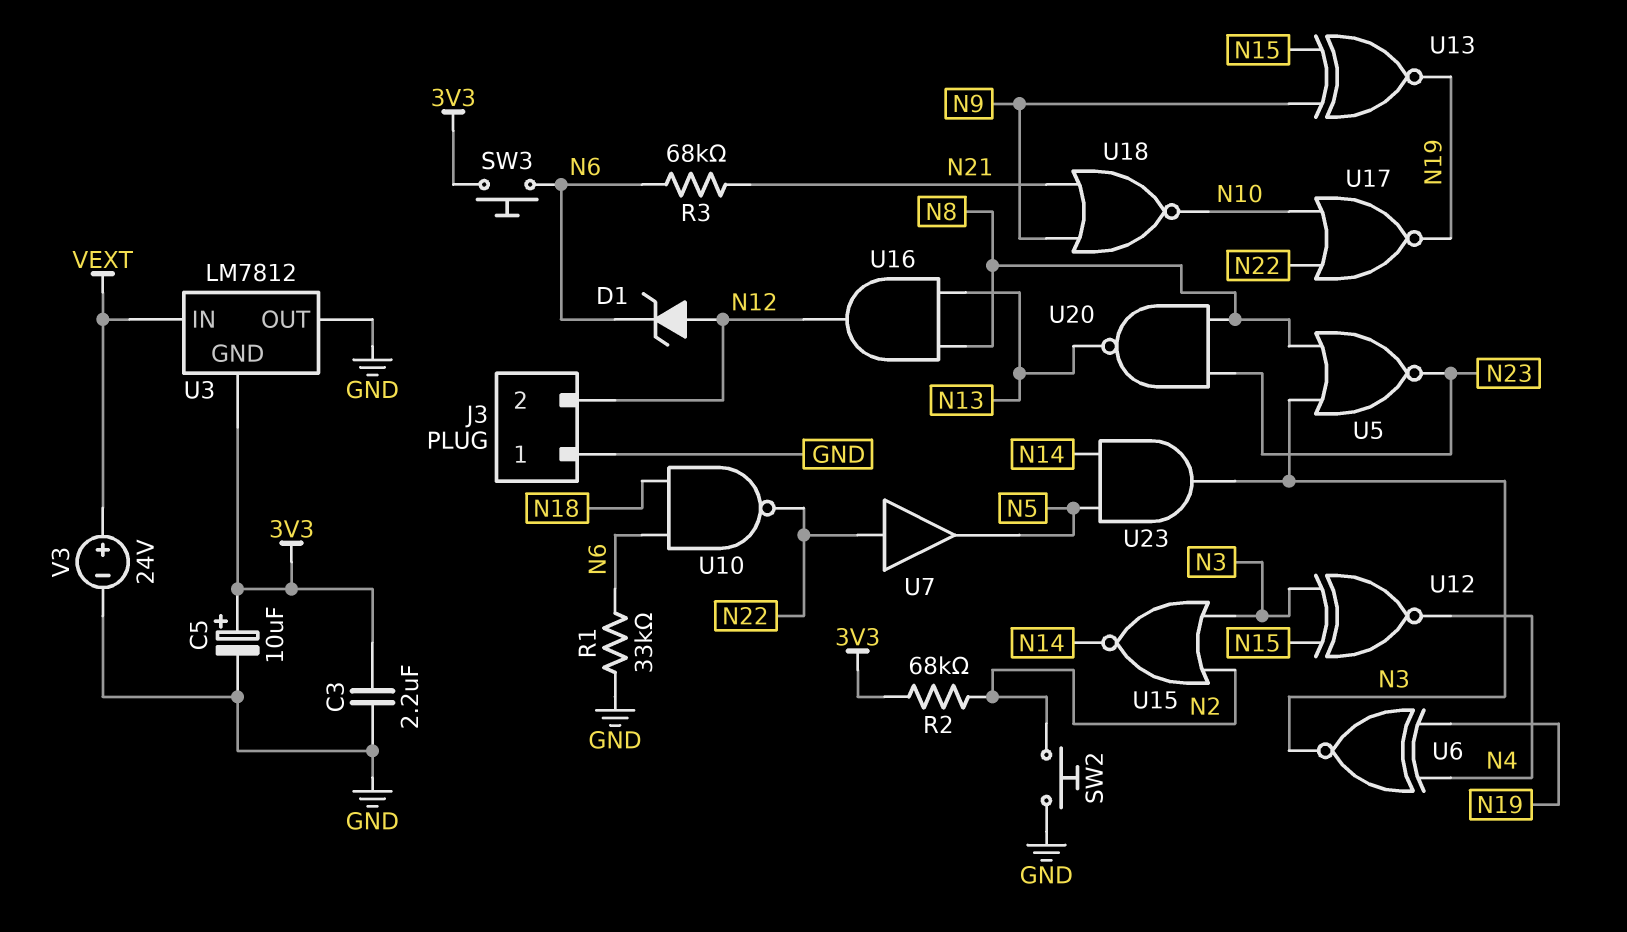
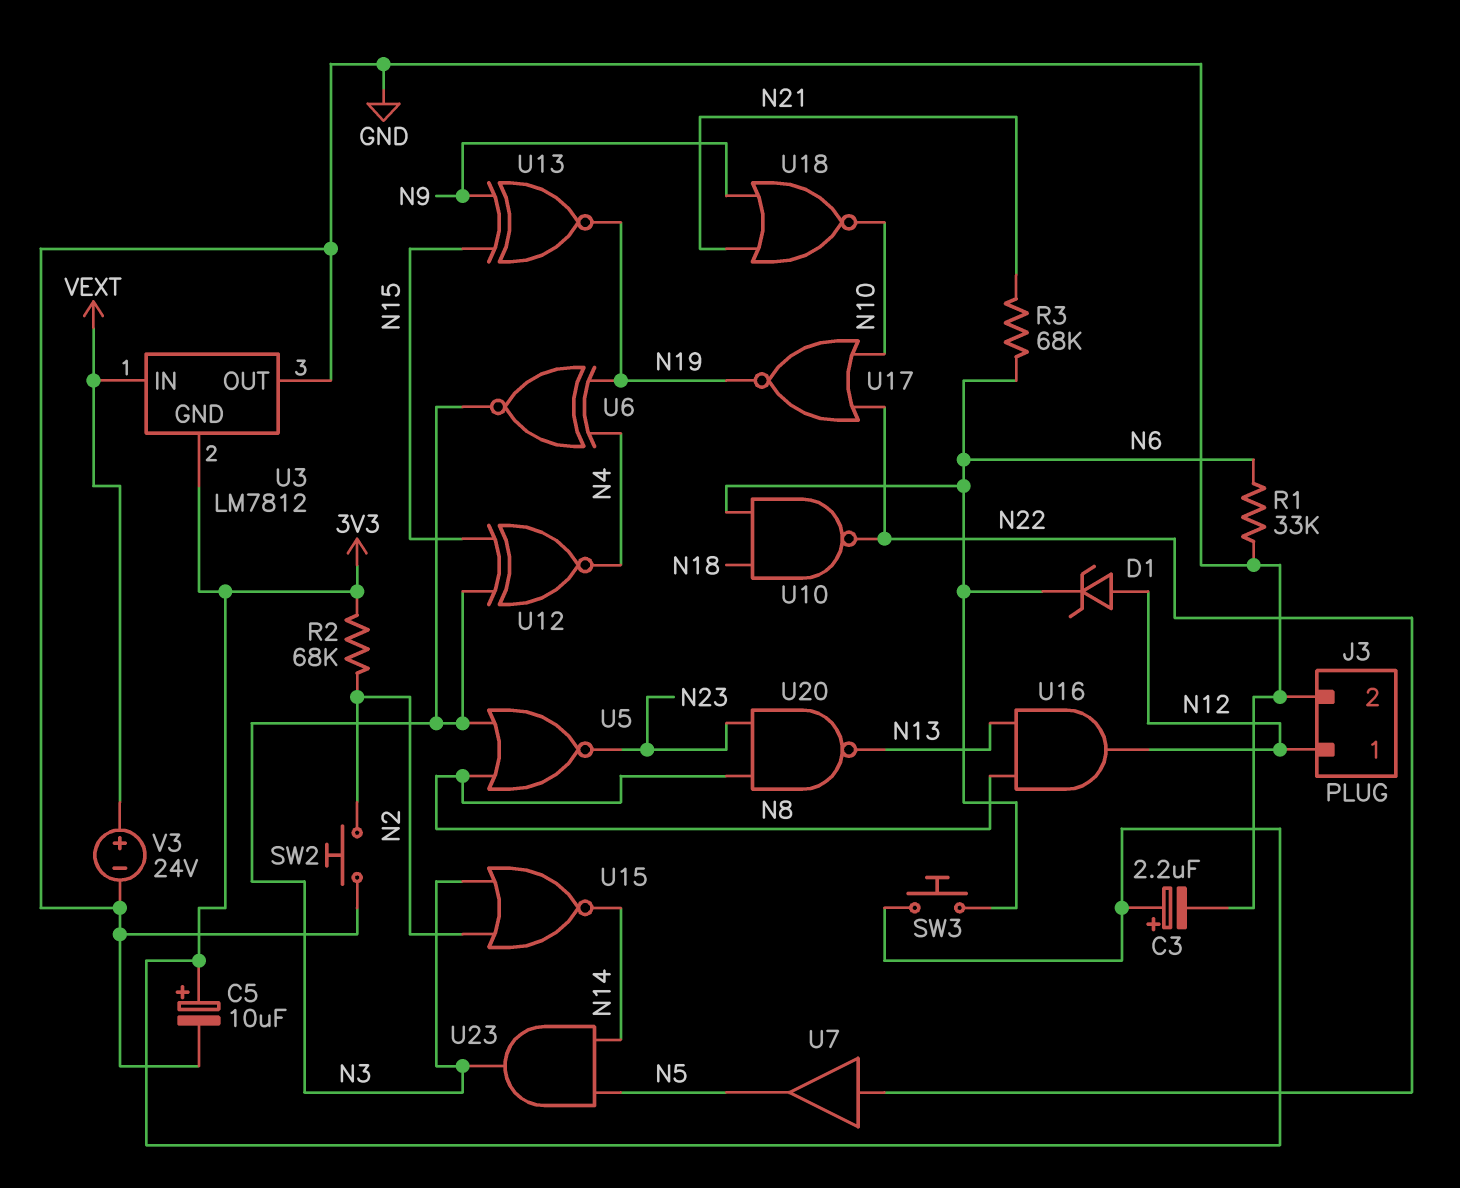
C3: 2.2uF (3V3, GND) -> 2.2uF (plus 3V3, minus GND)
J3 pin 1: GND -> N12
J3 pin 2: N12 -> GND

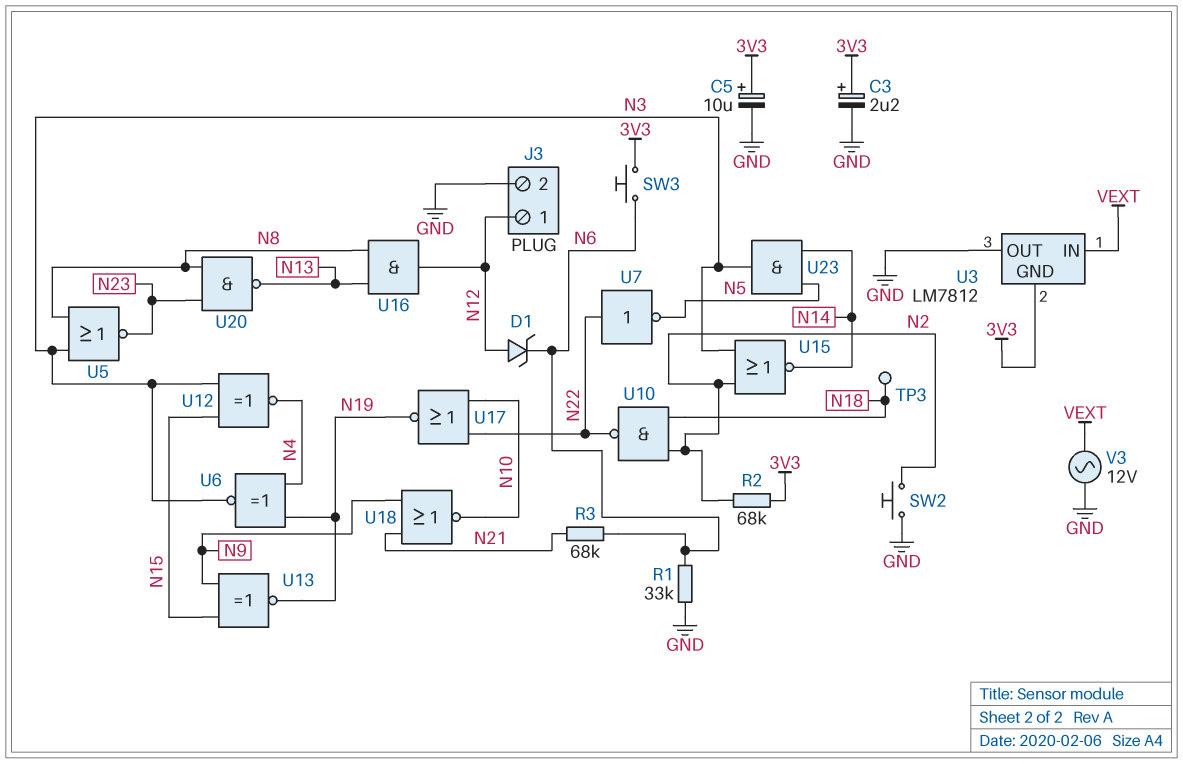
TP3: none -> test point (N18)
U7: buffer (in N22, out N5) -> NOT (in N22, out N5)
U10: NAND (in N6, in N18, out N22) -> NAND (in N2, in N18, out N22)
V3: 24V (plus VEXT, minus GND) -> AC 12V (GND, VEXT)

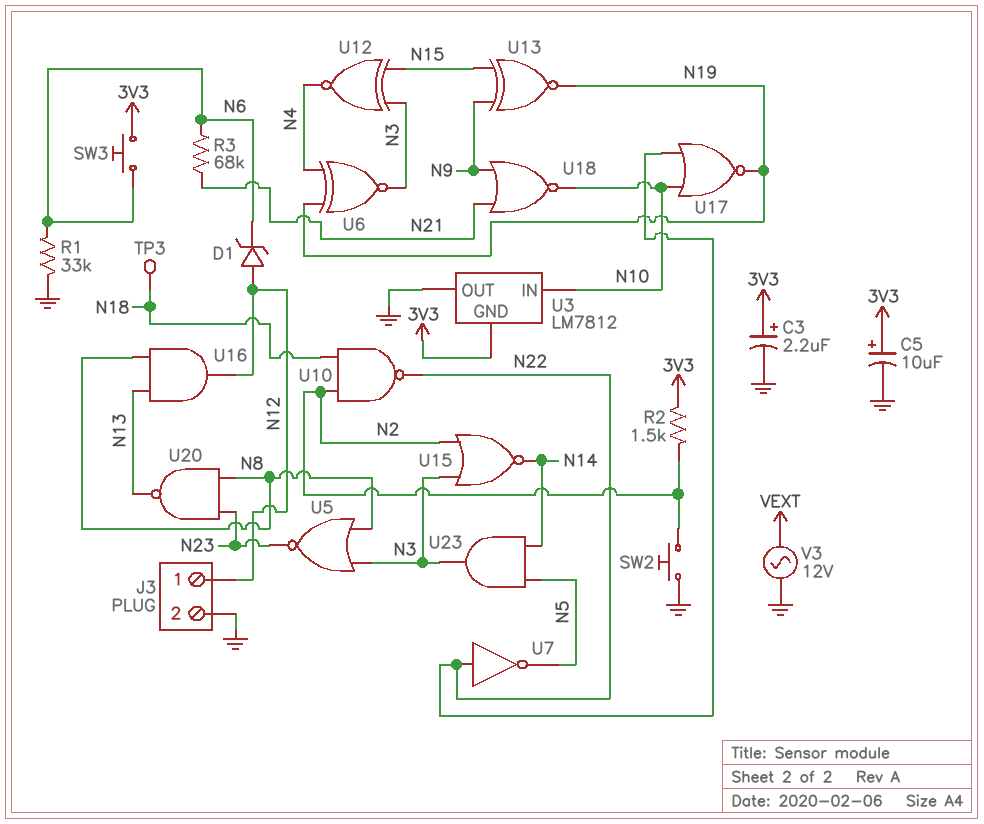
R2: 68k (3V3, N2) -> 1.5k (3V3, N2)
U3 pin IN: VEXT -> N10

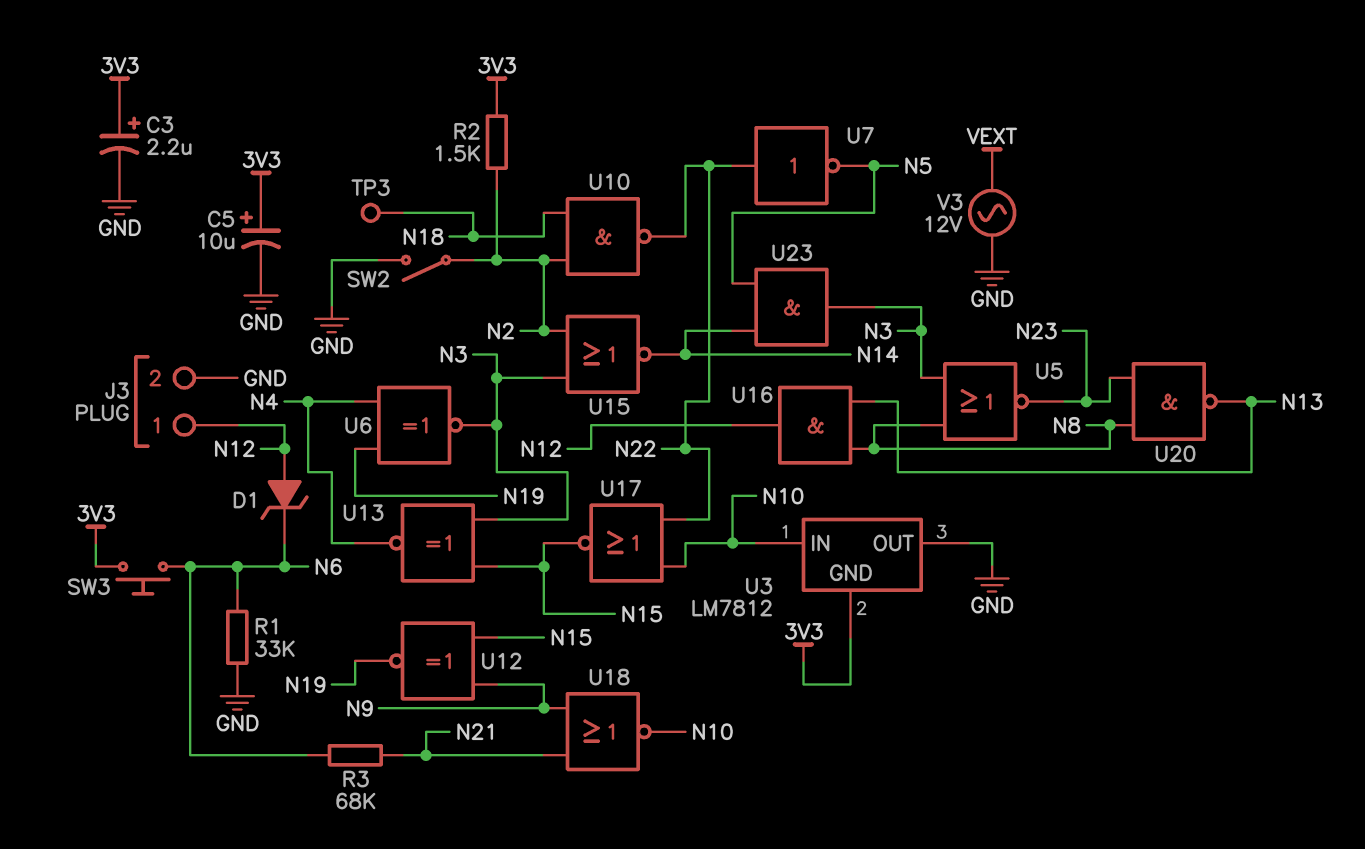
SW2: button (GND, N2) -> switch (GND, N2)
U12: XNOR (in N3, in N15, out N4) -> XNOR (in N9, in N15, out N19)
U13: XNOR (in N9, in N15, out N19) -> XNOR (in N3, in N15, out N4)
U17: NOR (in N10, in N22, out N19) -> NOR (in N10, in N22, out N15)

